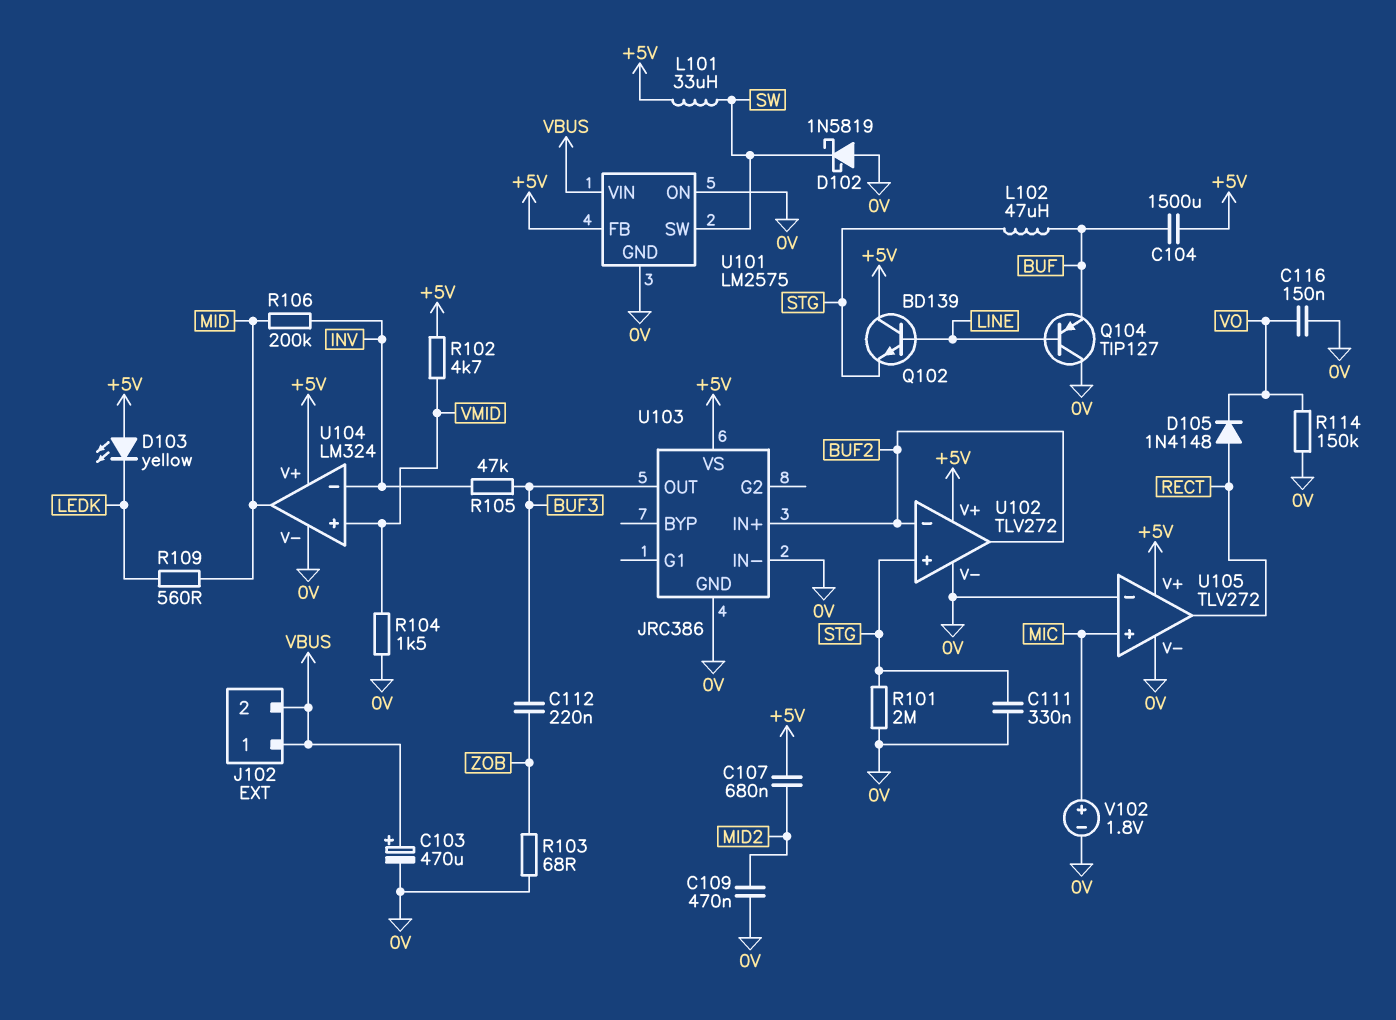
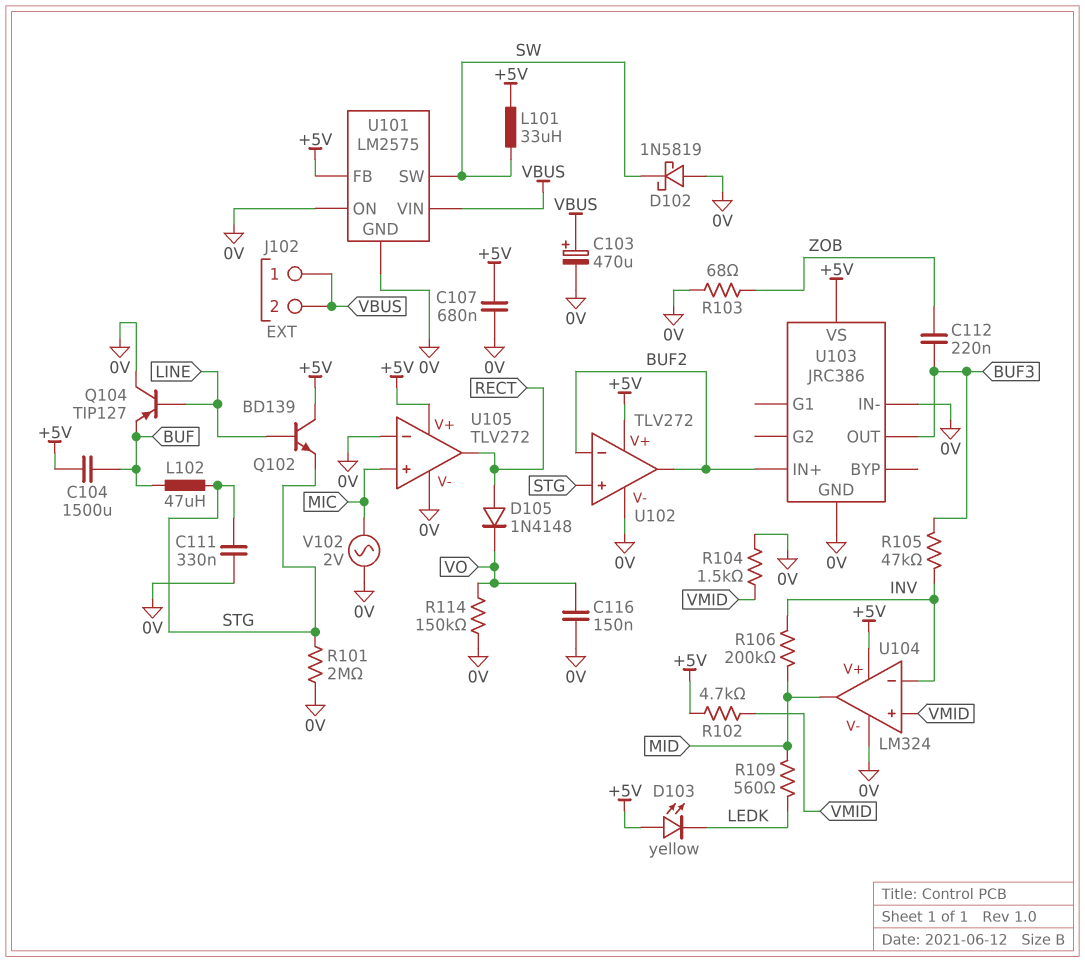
C107: 680nF (+5V, MID2) -> 680nF (+5V, 0V)
C109: 470nF (0V, MID2) -> none
V102: 1.8V (plus MIC, minus 0V) -> AC 2V (0V, MIC)

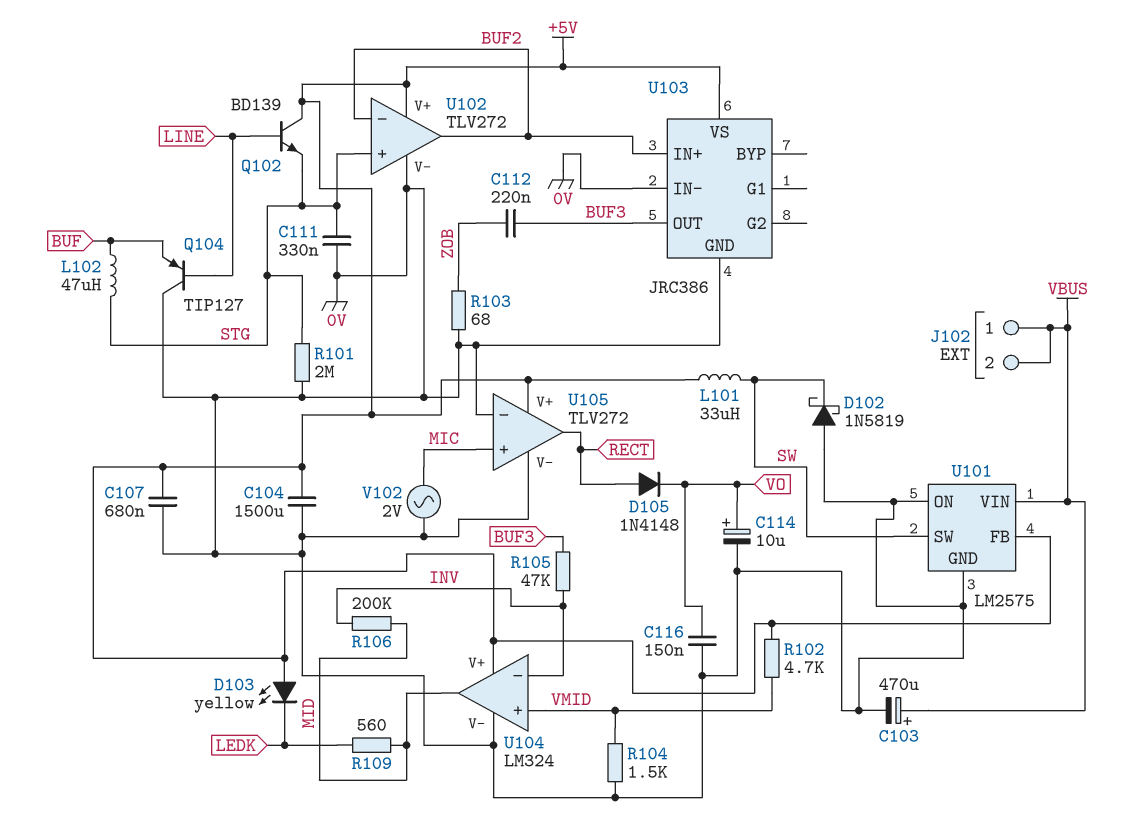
C104: 1500uF (+5V, BUF) -> 1500uF (+5V, 0V)
C114: none -> 10uF (plus VO, minus 0V)
R114: 150k (0V, VO) -> none

